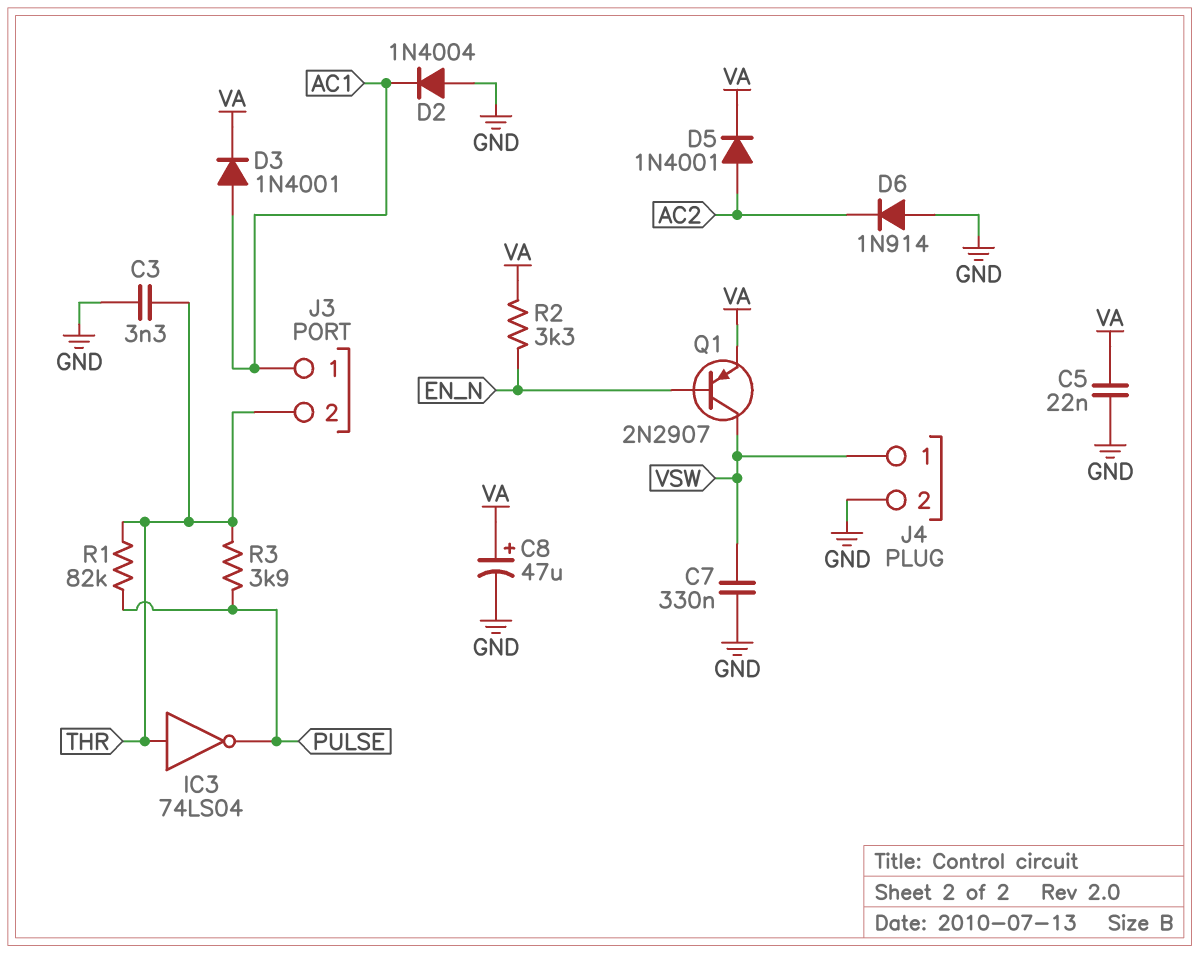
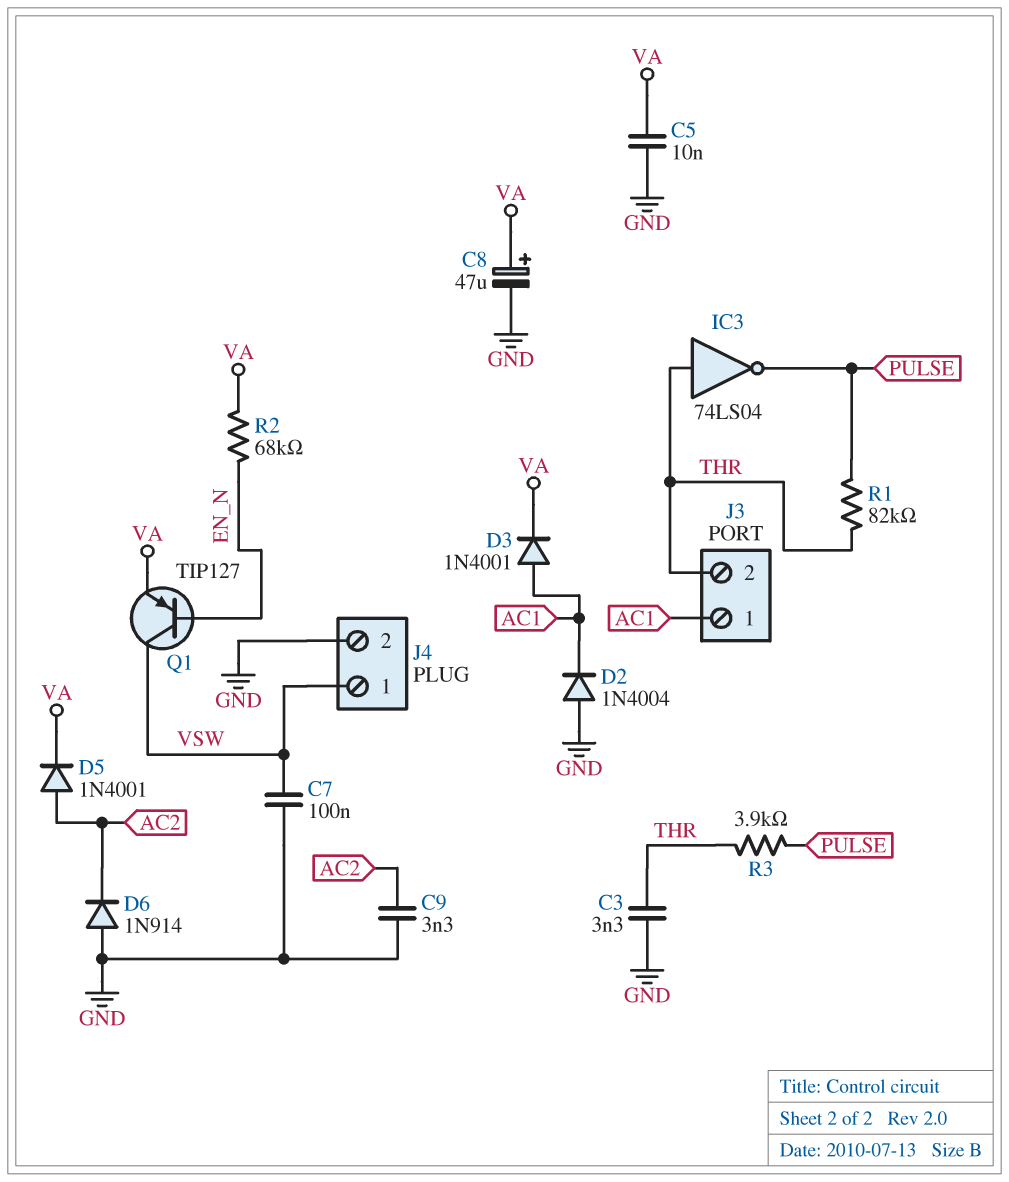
C5: 22nF (GND, VA) -> 10nF (GND, VA)
C7: 330nF (GND, VSW) -> 100nF (GND, VSW)
C9: none -> 3.3nF (AC2, GND)
Q1: PNP 2N2907 (B EN_N, C VSW, E VA) -> PNP TIP127 (B EN_N, C VSW, E VA)
R2: 3.3k (EN_N, VA) -> 68k (EN_N, VA)

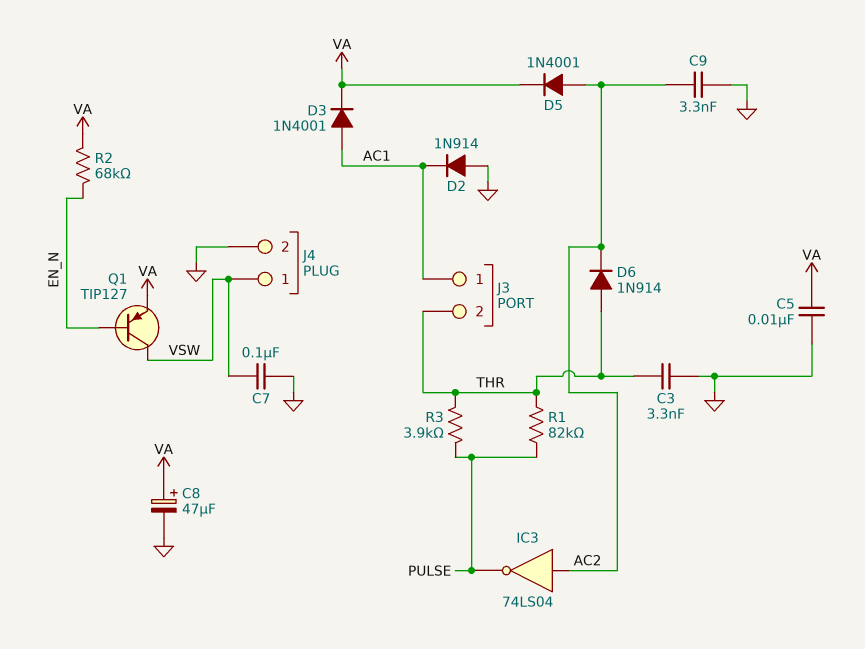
D2: diode 1N4004 (A GND, K AC1) -> diode 1N914 (A GND, K AC1)
D6: diode 1N914 (A GND, K AC2) -> diode 1N914 (A THR, K AC2)
IC3: NOT 74LS04 (in THR, out PULSE) -> NOT 74LS04 (in AC2, out PULSE)

